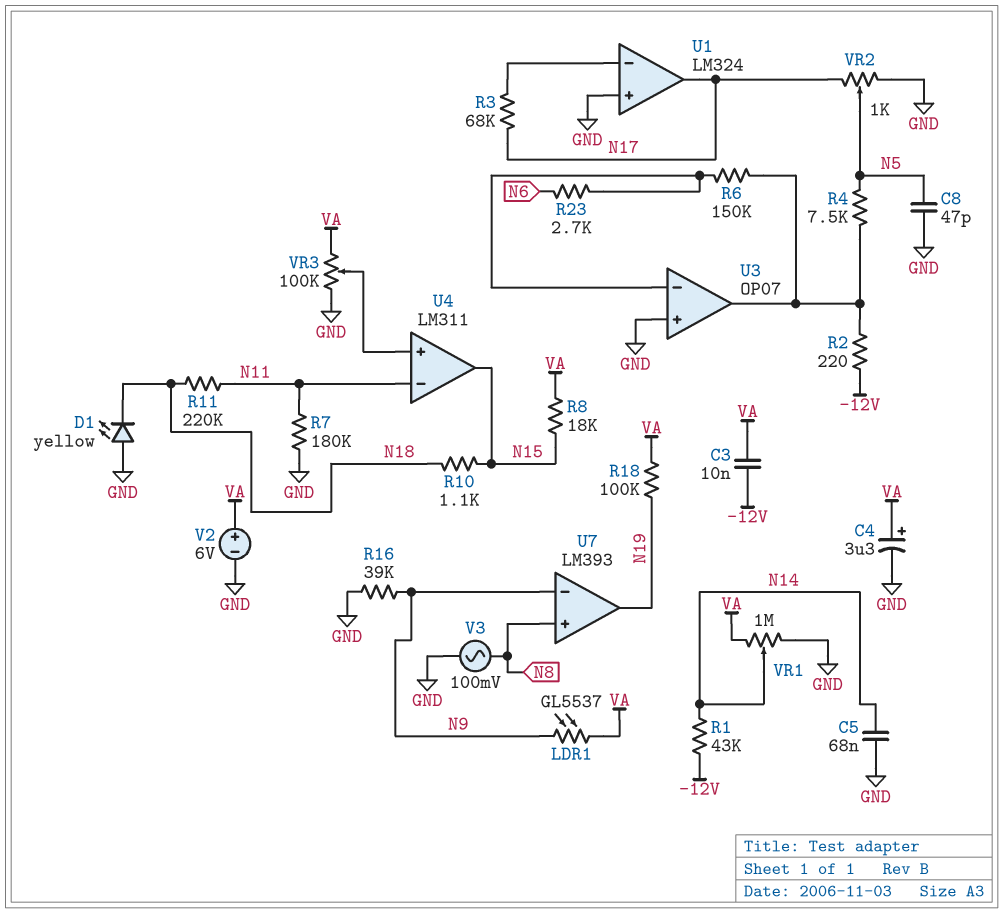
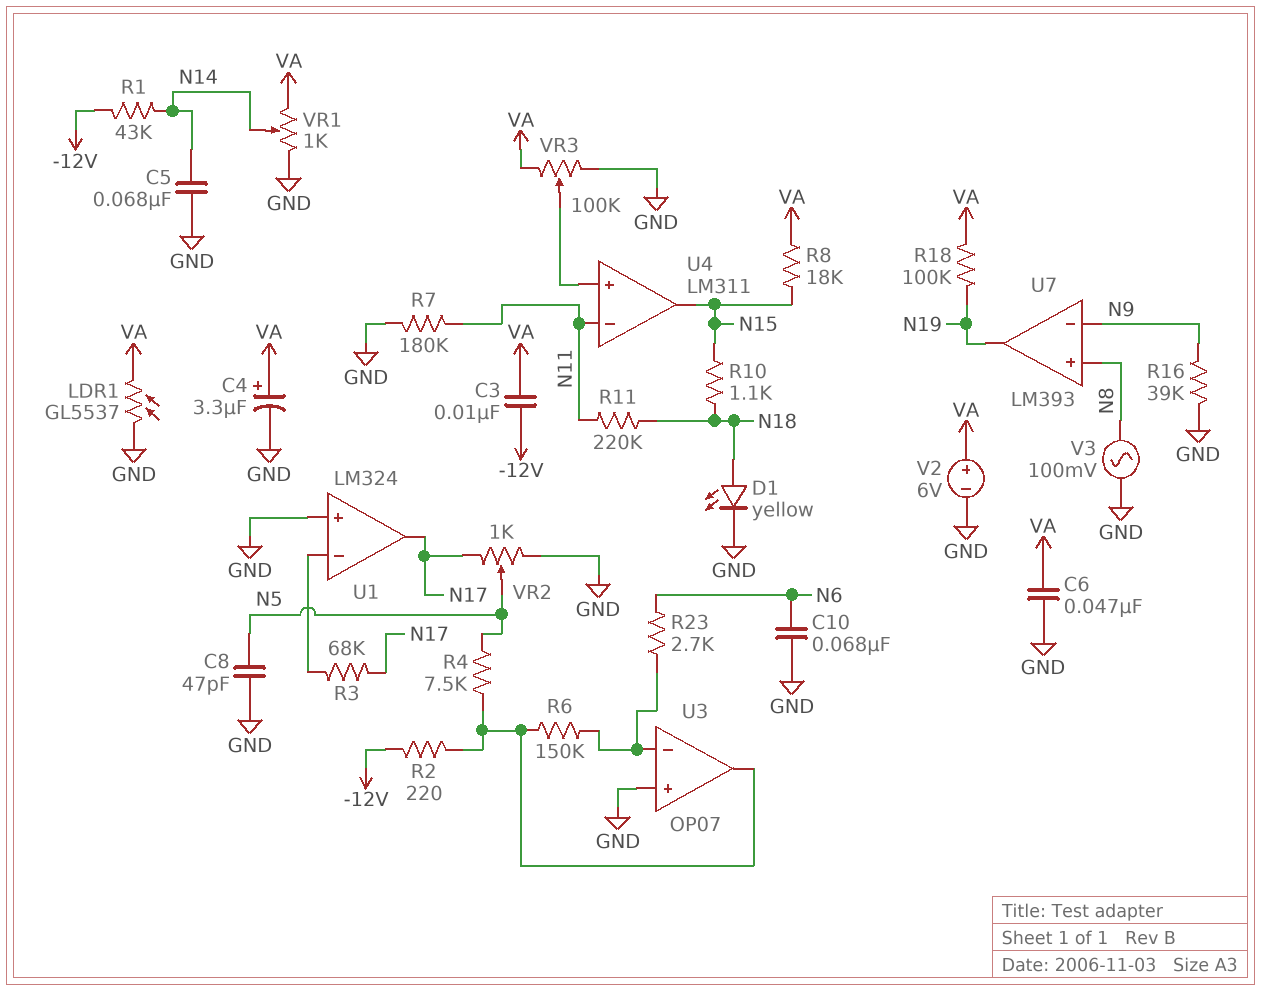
C6: none -> 47nF (GND, VA)
C10: none -> 68nF (GND, N6)
D1: LED yellow (A GND, K N18) -> LED yellow (A N18, K GND)
LDR1: GL5537 (N9, VA) -> GL5537 (GND, VA)
VR1: 1M (GND, VA, wiper N14) -> 1k (GND, VA, wiper N14)

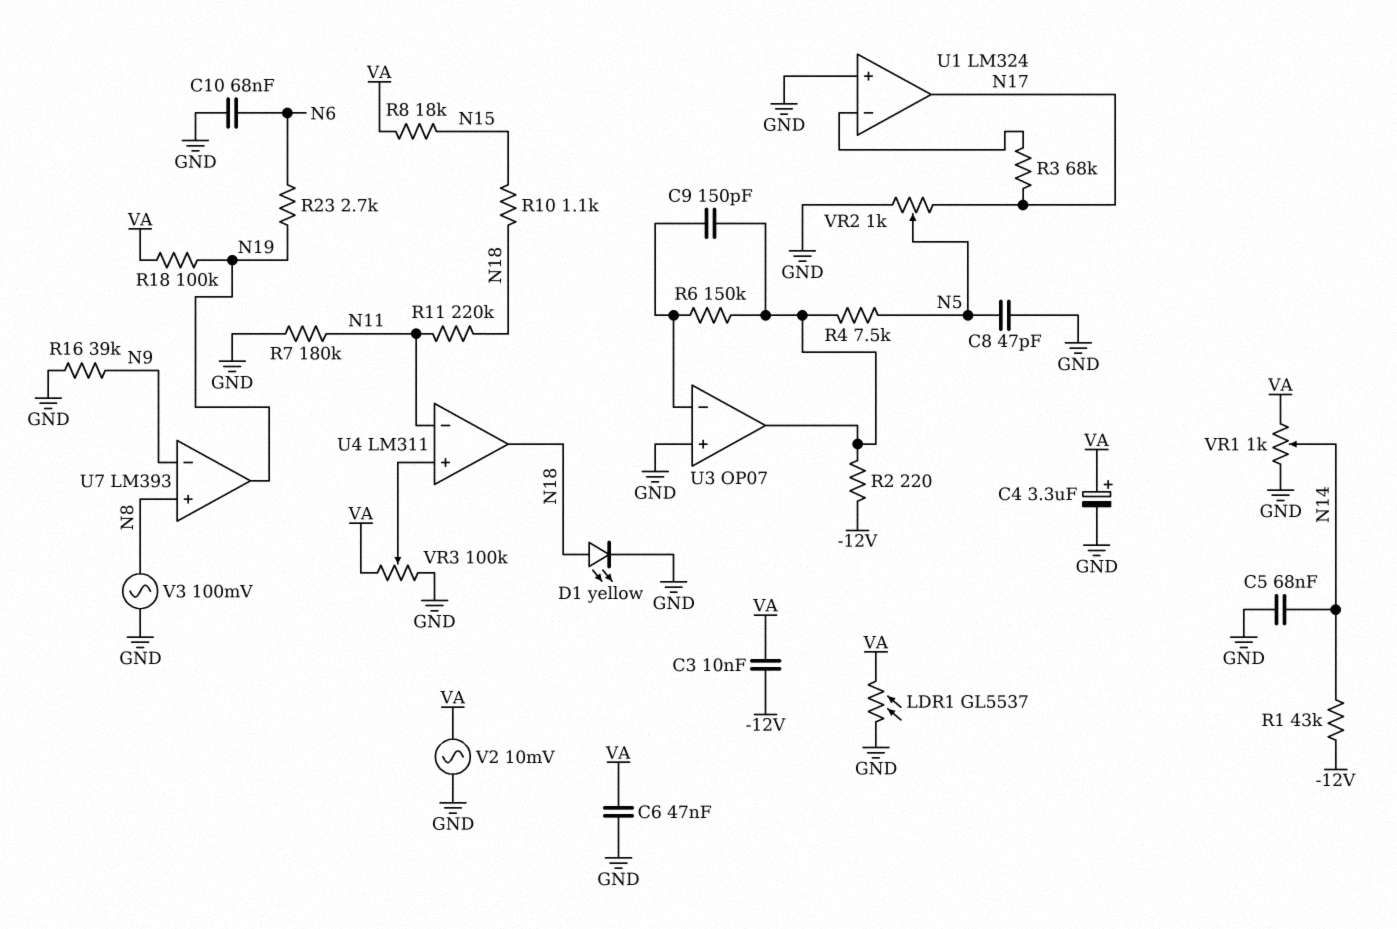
C9: none -> 150pF (U3/in-, U3/out)
R23: 2.7k (N6, U3/in-) -> 2.7k (N6, N19)
U4 pin out: N15 -> N18
V2: 6V (plus VA, minus GND) -> AC 10mV (GND, VA)

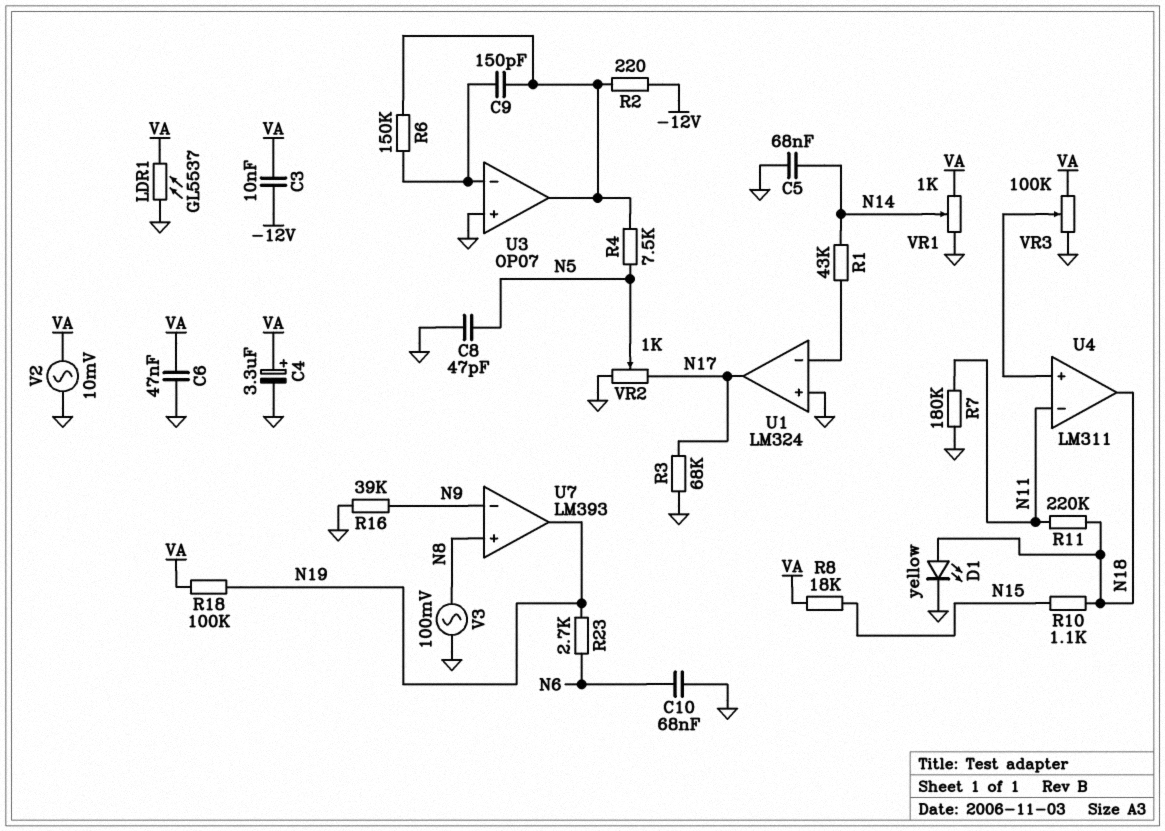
R1: 43k (-12V, N14) -> 43k (N14, U1/in-)
R3: 68k (N17, U1/in-) -> 68k (GND, N17)

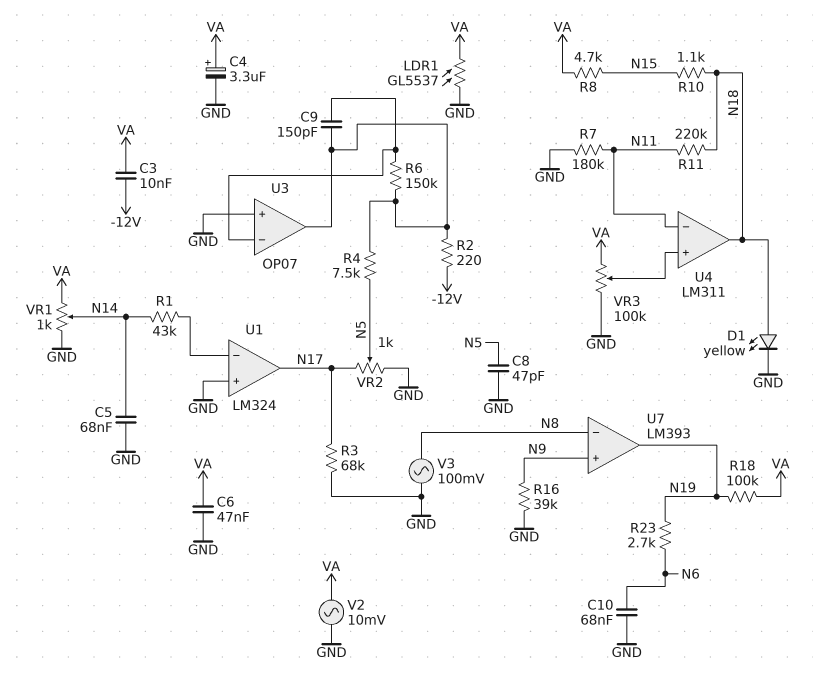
R8: 18k (N15, VA) -> 4.7k (N15, VA)
U7 pin in+: N8 -> N9
U7 pin in-: N9 -> N8

